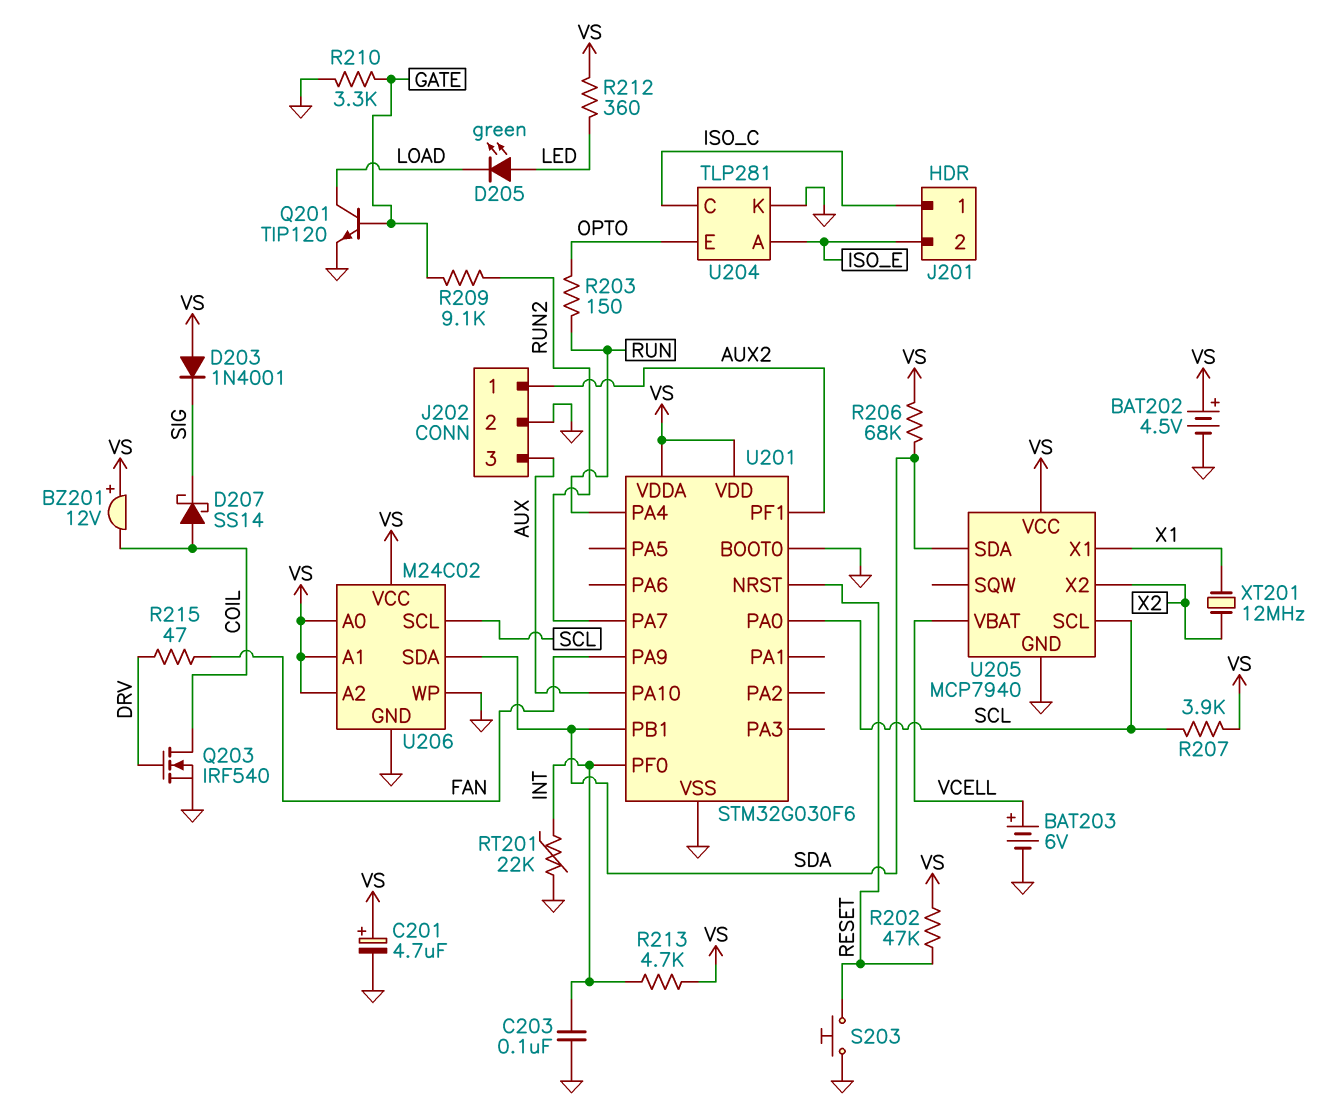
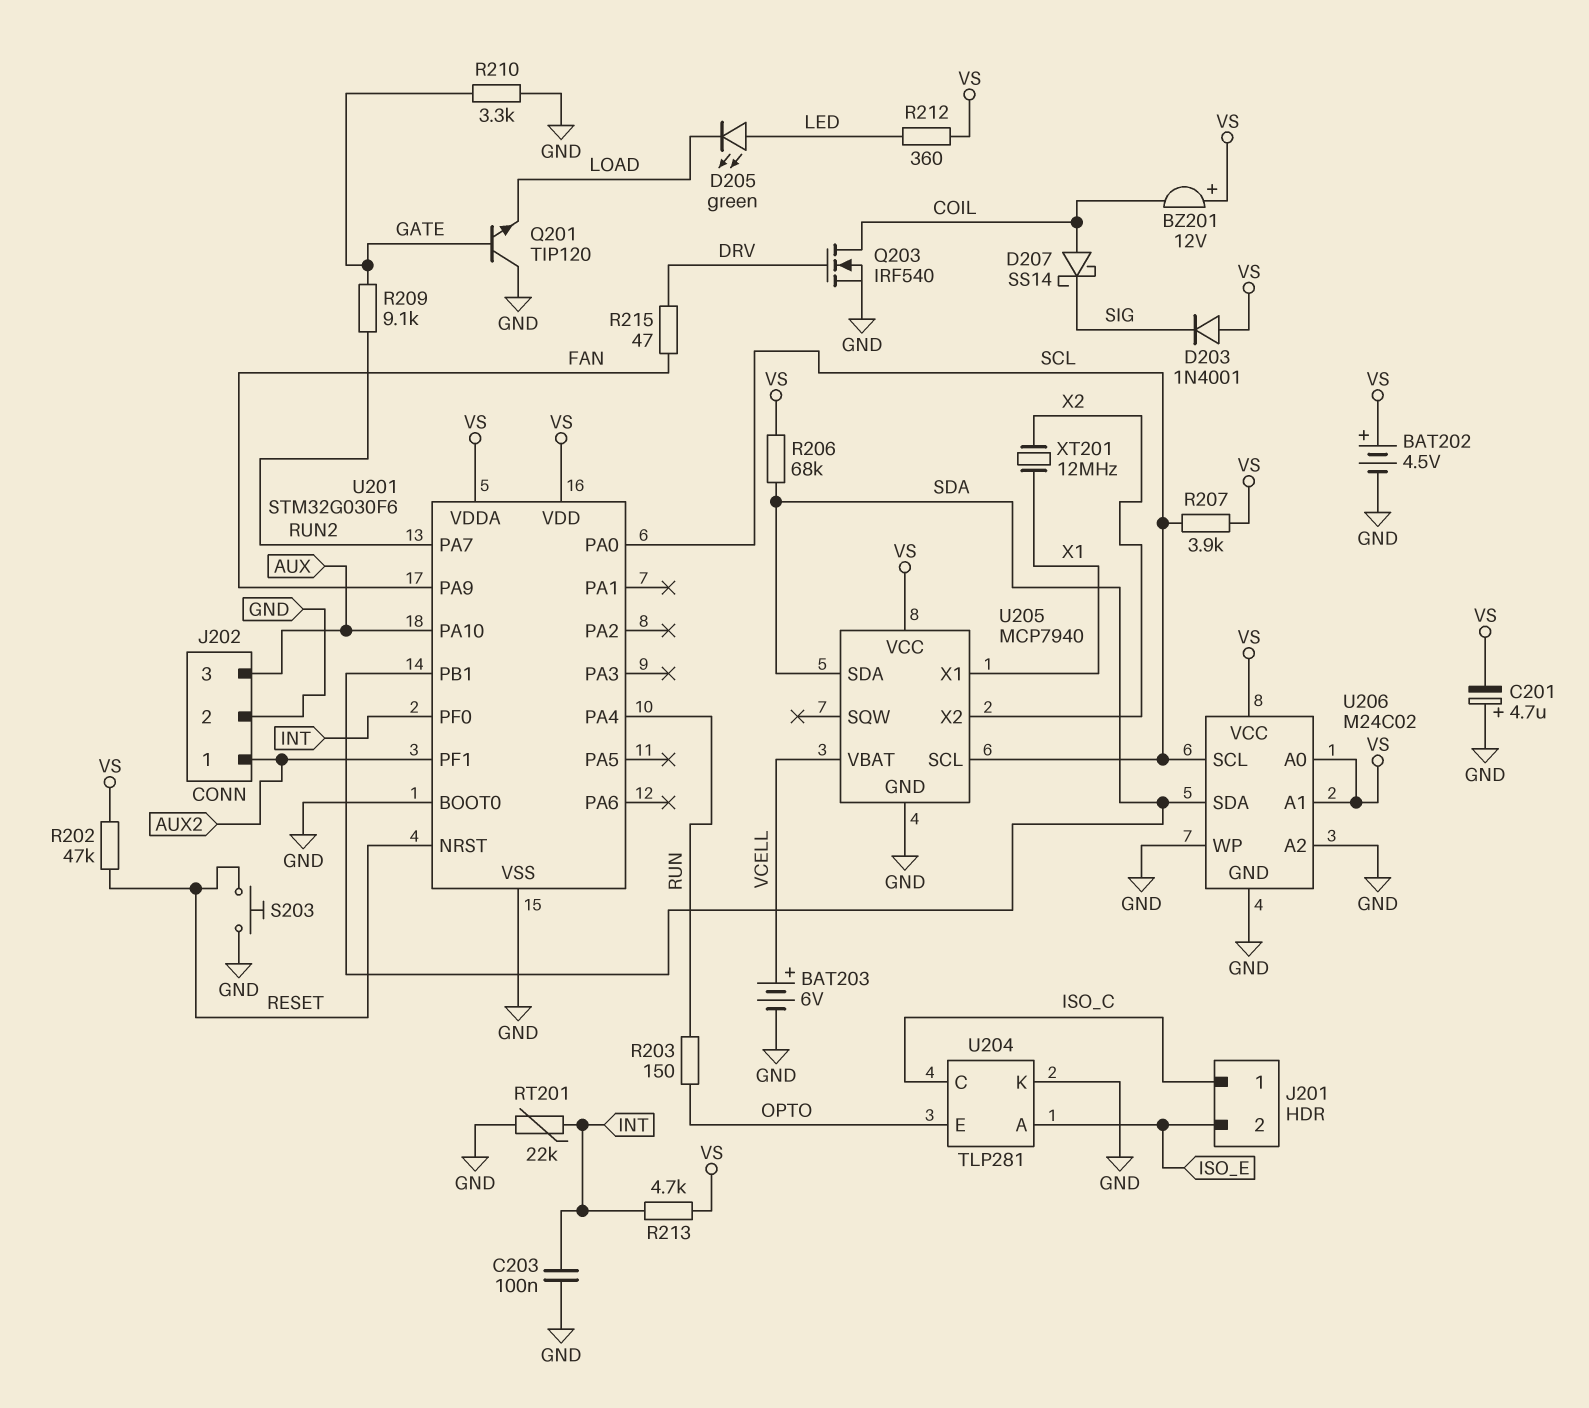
C201: 4.7uF (plus VS, minus GND) -> 4.7uF (plus GND, minus VS)
Q201: NPN TIP120 (B GATE, C LOAD, E GND) -> NPN TIP120 (B GATE, C GND, E LOAD)
U206 pin A2: VS -> GND

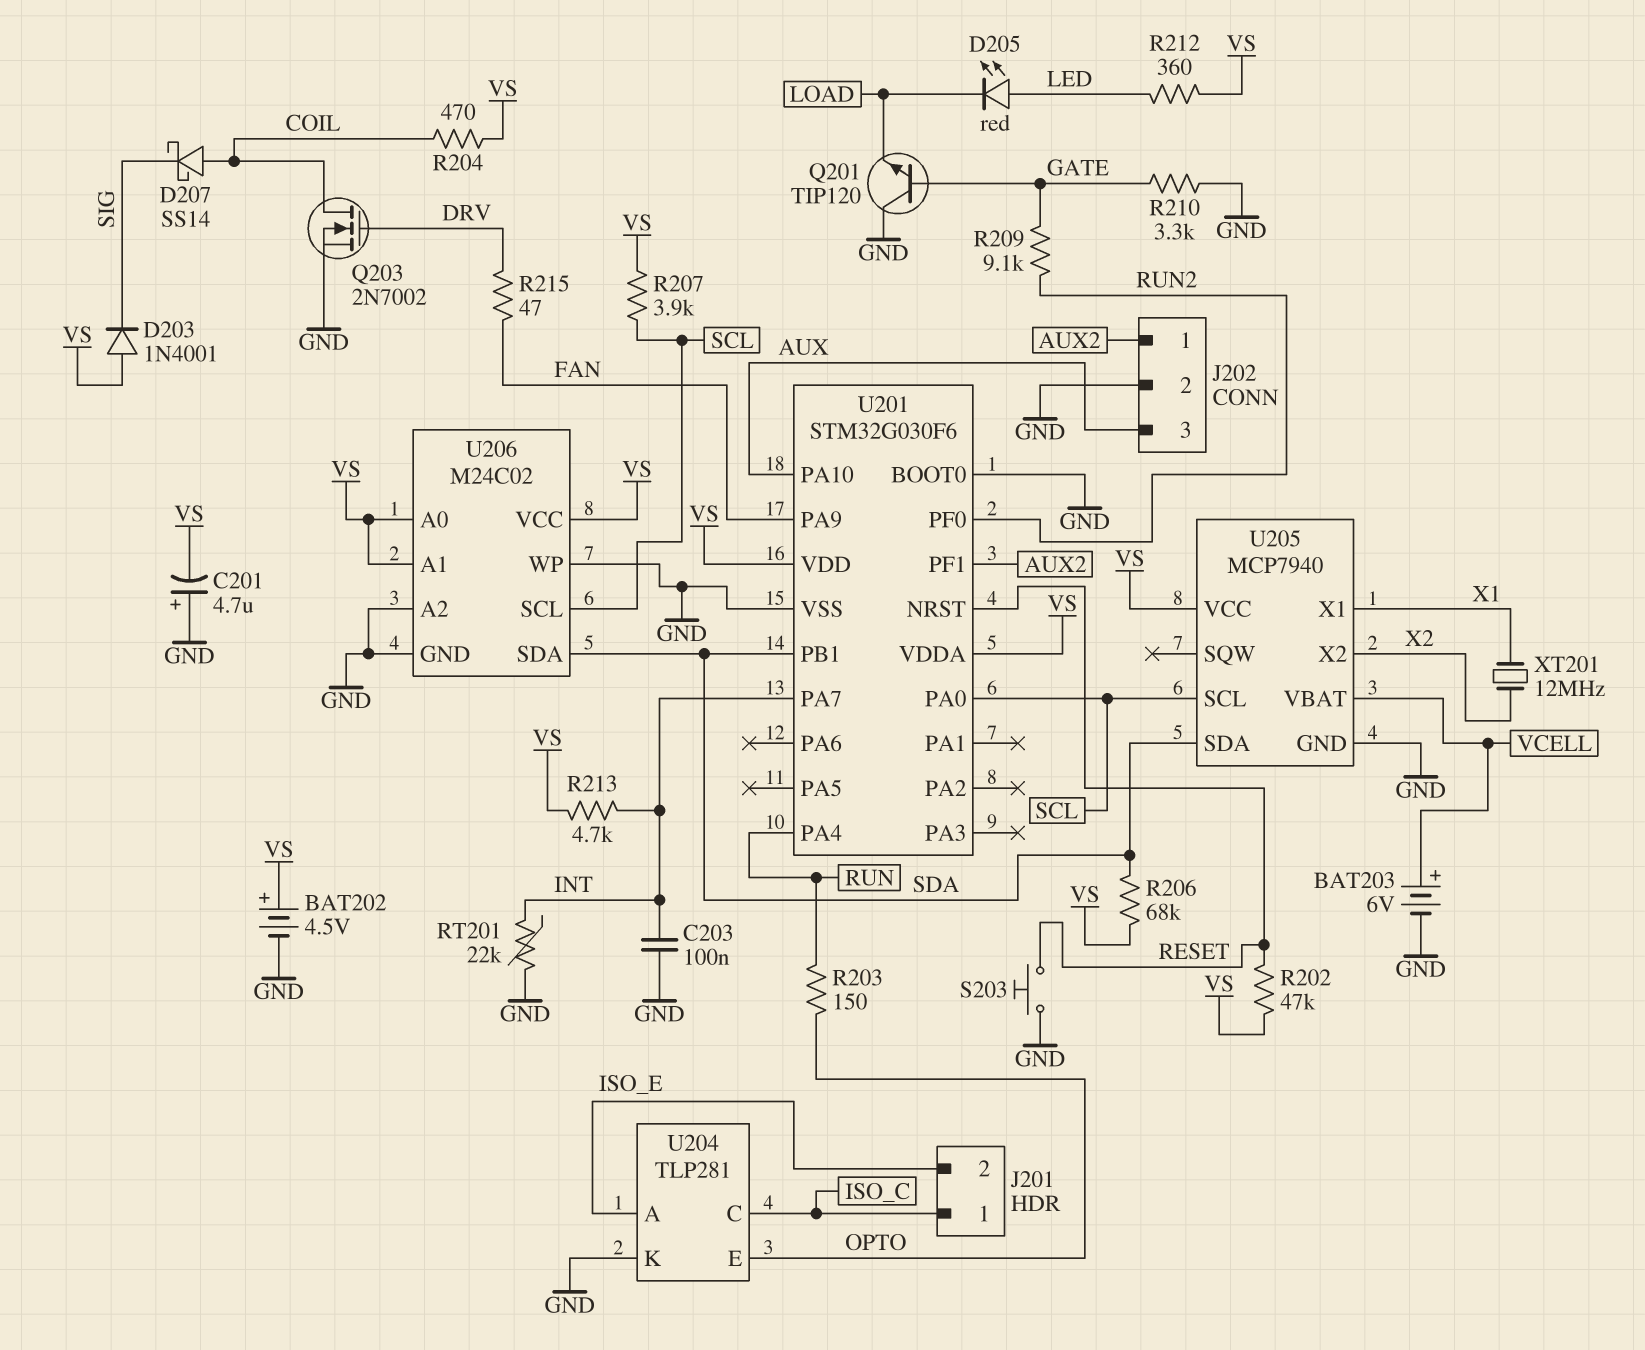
BZ201: buzzer 12V (plus VS, minus COIL) -> none
D205: LED green (A LED, K LOAD) -> LED red (A LED, K LOAD)
Q203: NMOS IRF540 (G DRV, D COIL, S GND) -> NMOS 2N7002 (G DRV, D COIL, S GND)
R204: none -> 470 (COIL, VS)
U201 pin PA7: RUN2 -> INT
U201 pin PF0: INT -> RUN2

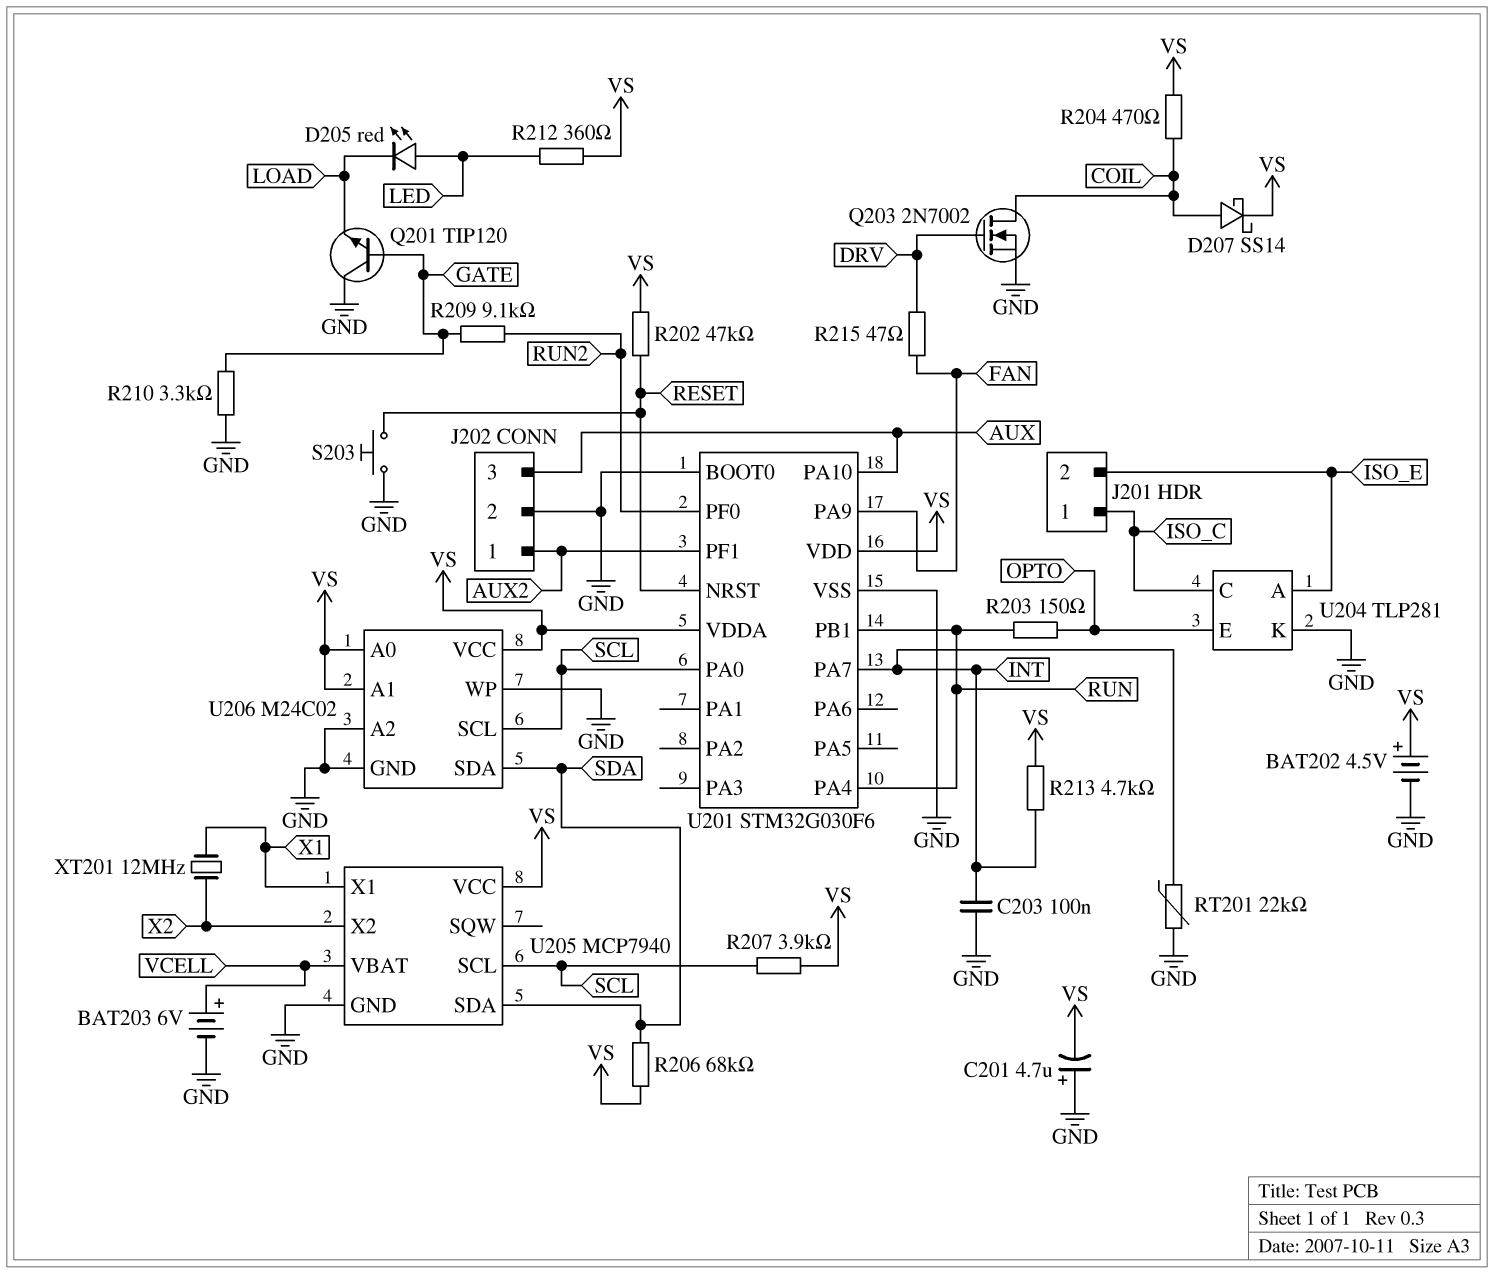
D203: diode 1N4001 (A VS, K SIG) -> none
D207: schottky SS14 (A COIL, K SIG) -> schottky SS14 (A COIL, K VS)
U201 pin PB1: SDA -> RUN

